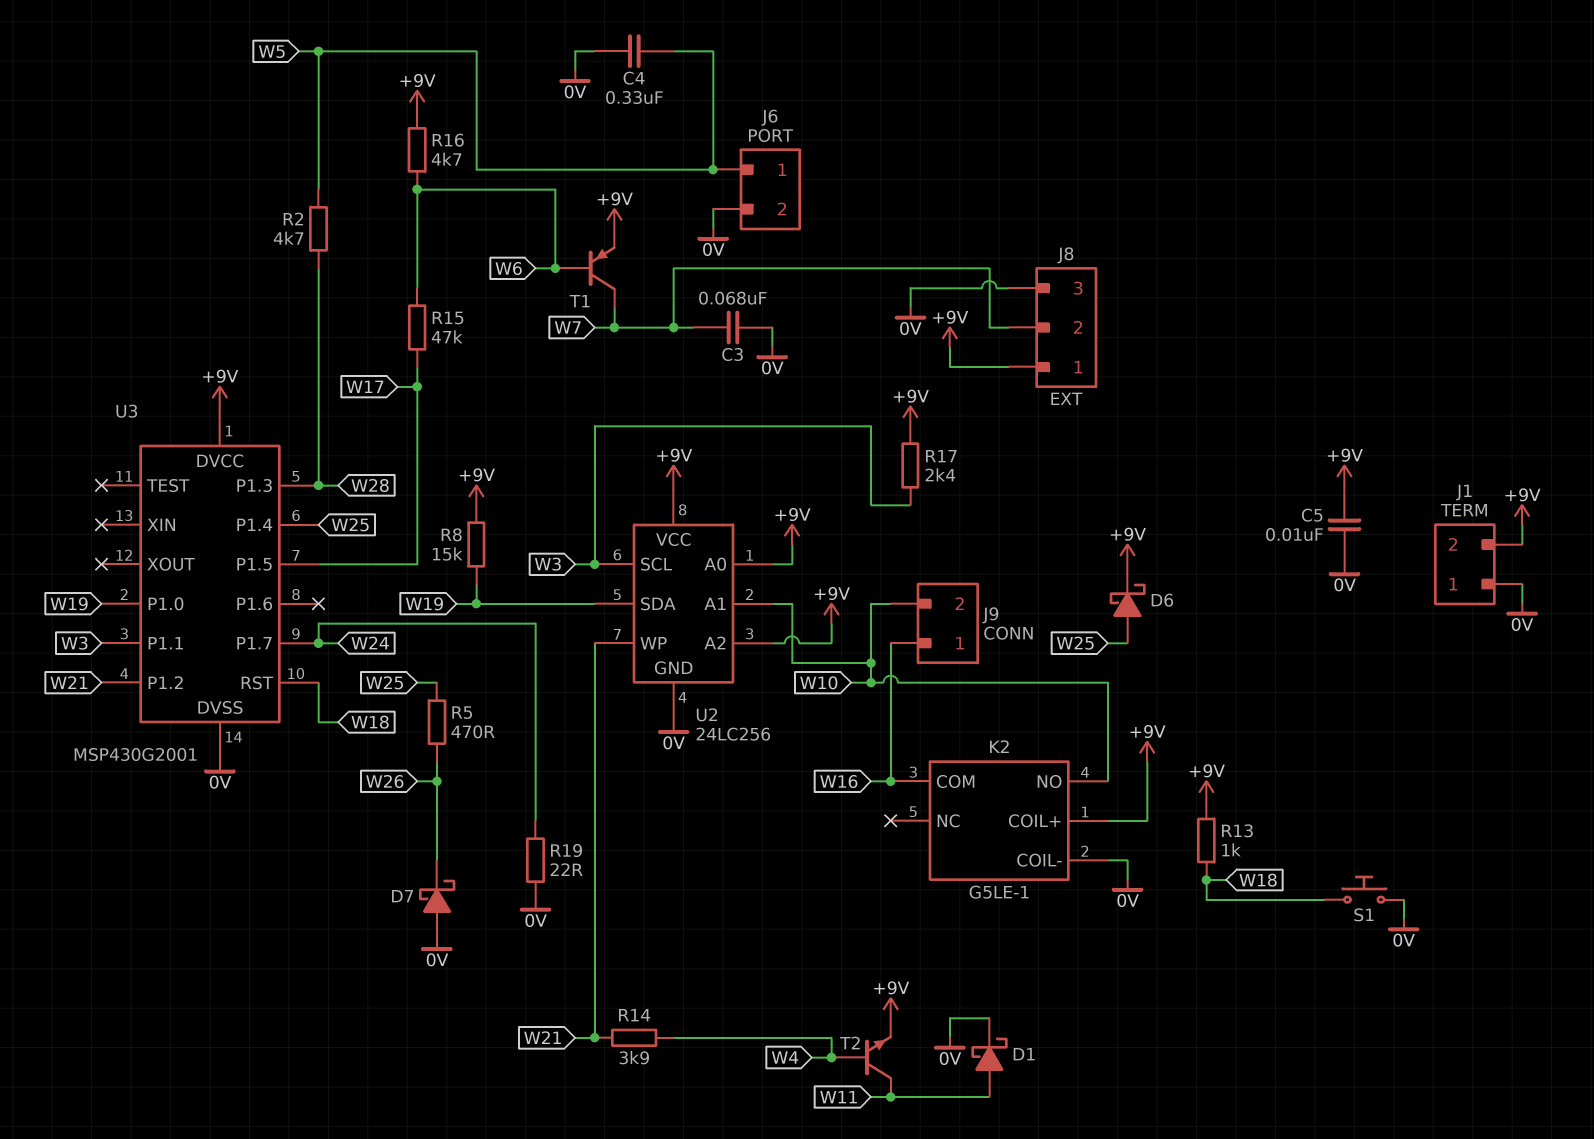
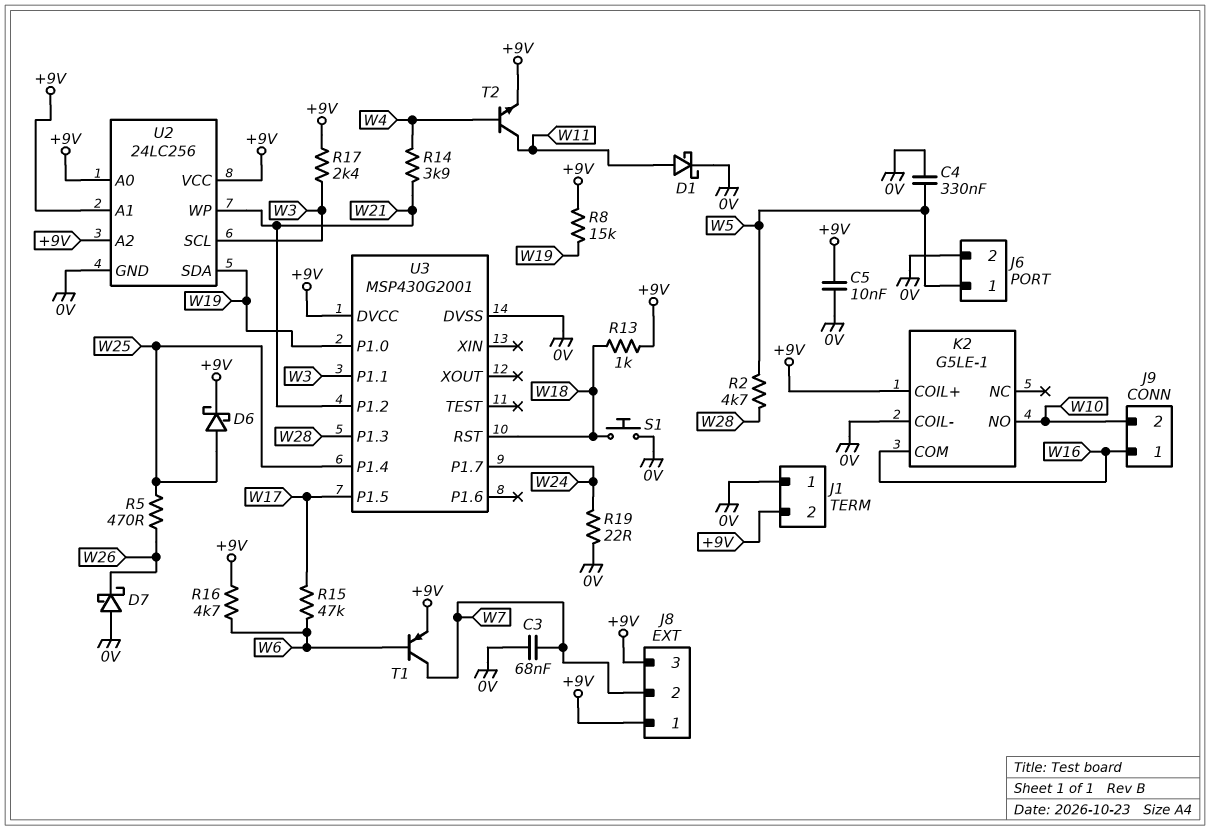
J8 pin 3: 0V -> +9V
U2 pin A1: W10 -> +9V

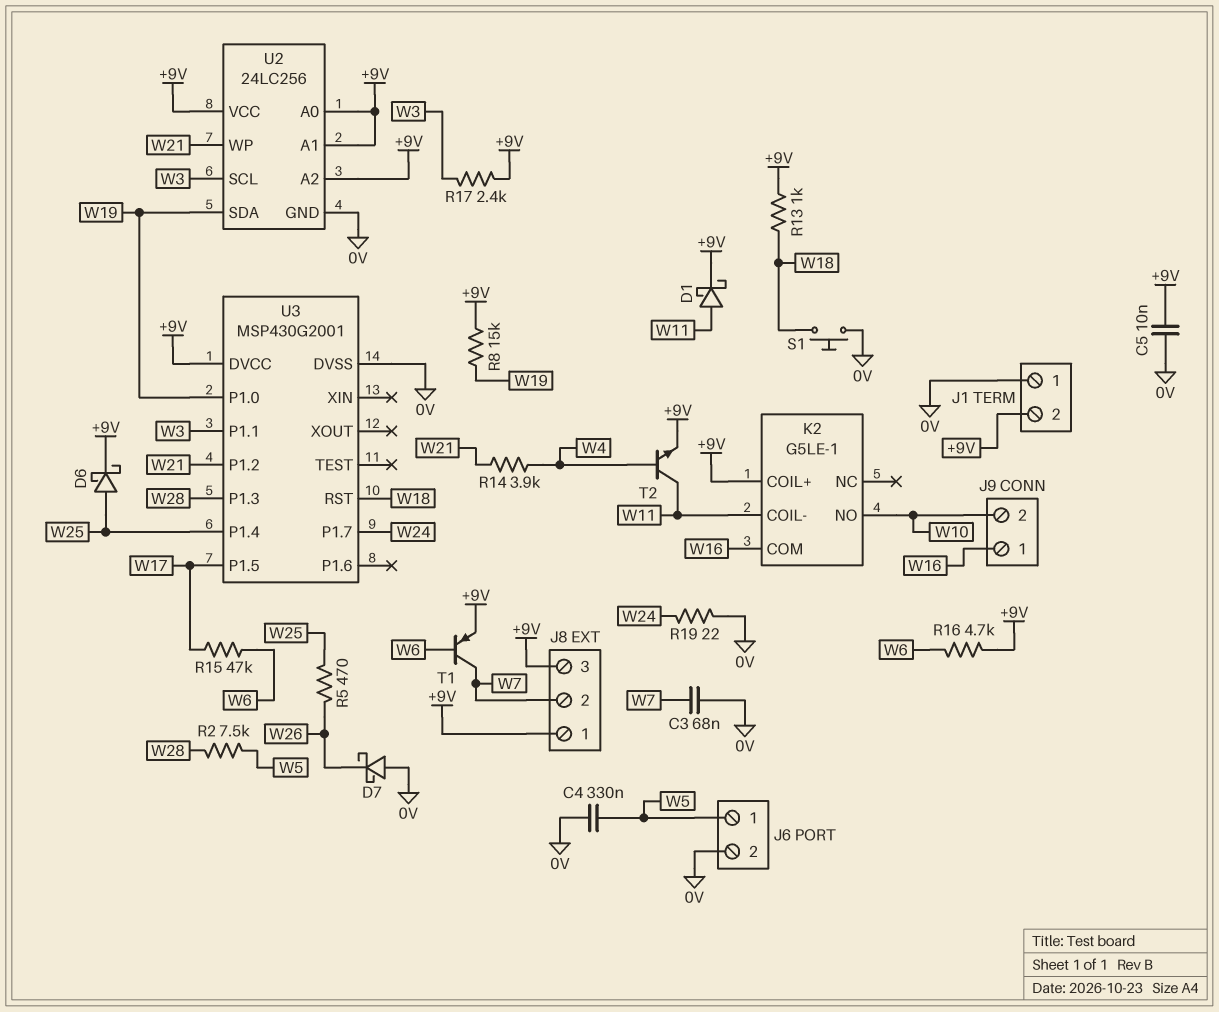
D1: schottky (A W11, K 0V) -> schottky (A W11, K +9V)
K2 pin COIL-: 0V -> W11
R2: 4.7k (W5, W28) -> 7.5k (W5, W28)

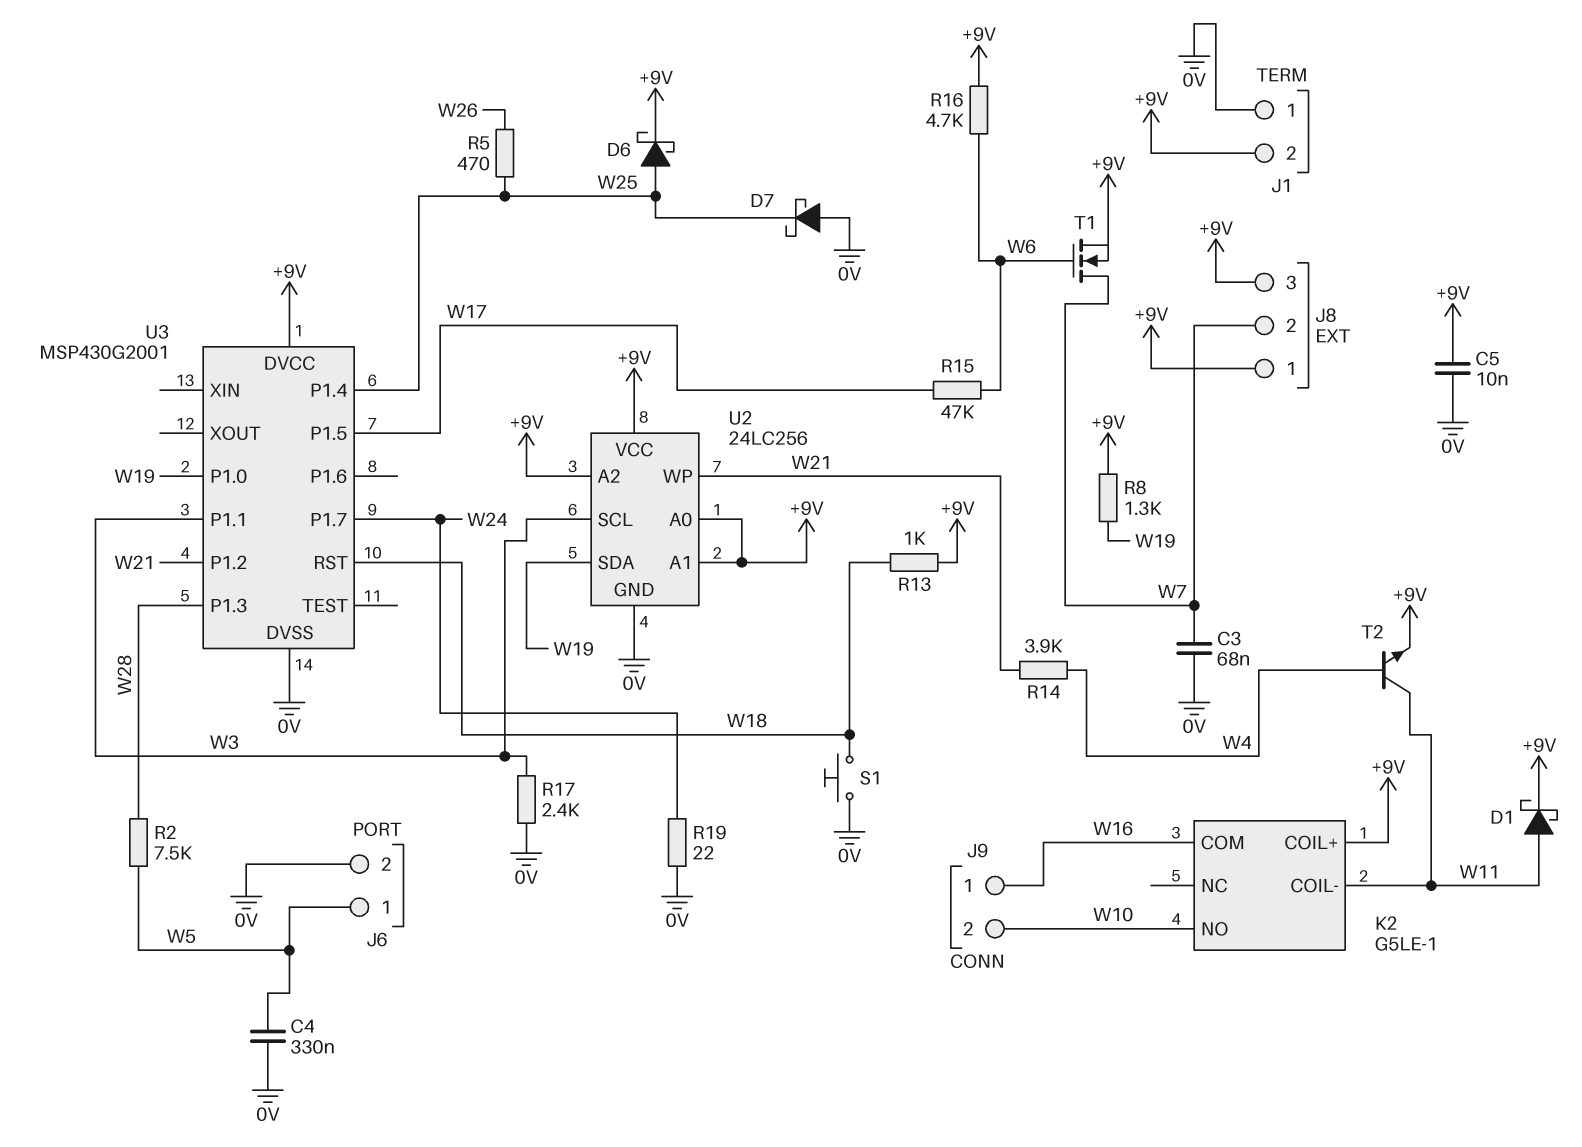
D7: schottky (A 0V, K W26) -> schottky (A 0V, K W25)
R8: 15k (+9V, W19) -> 1.3k (+9V, W19)
R17: 2.4k (+9V, W3) -> 2.4k (0V, W3)
T1: PNP (B W6, C W7, E +9V) -> NMOS (G W6, D W7, S +9V)

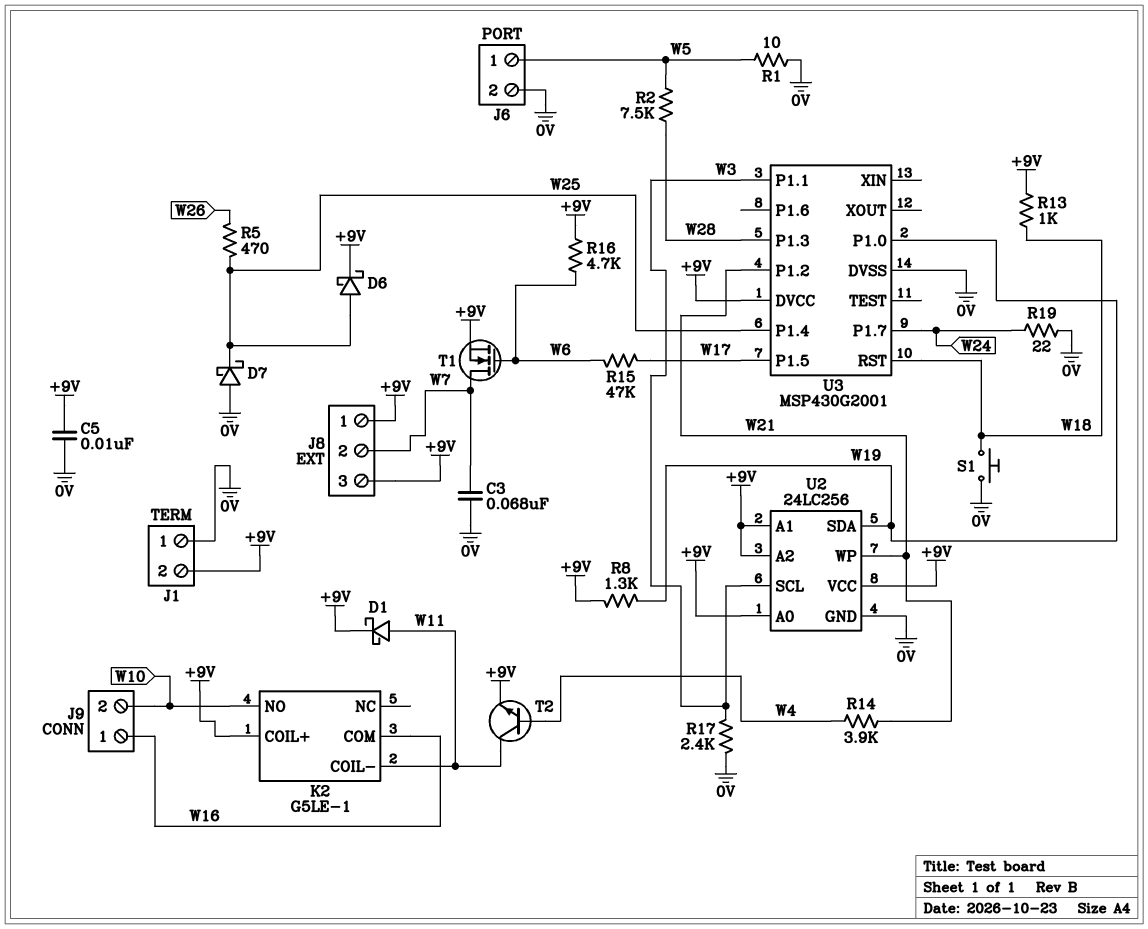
C4: 330nF (0V, W5) -> none
R1: none -> 10 (0V, W5)

